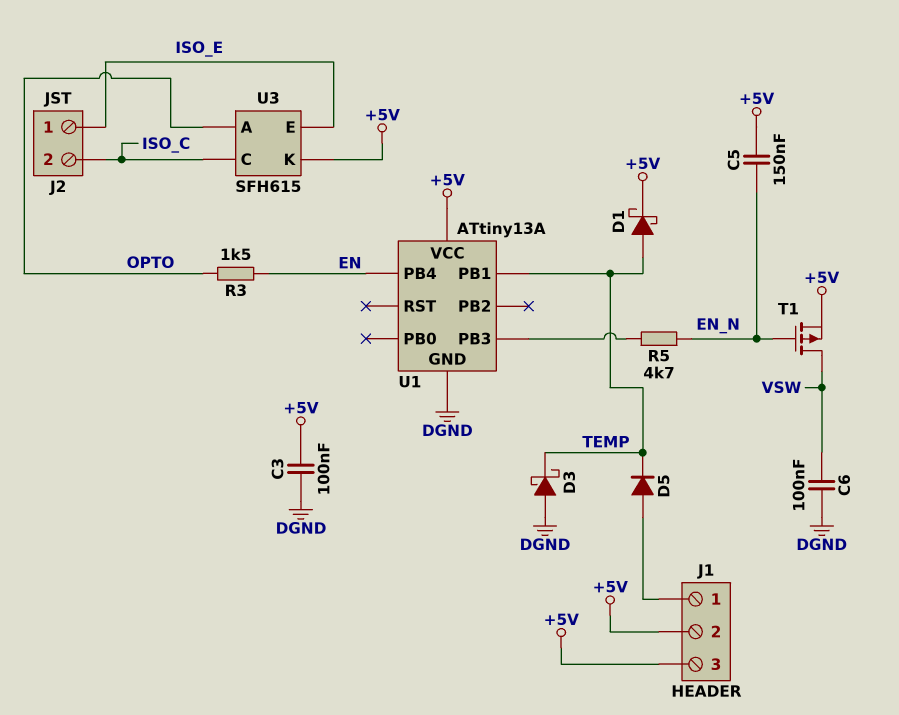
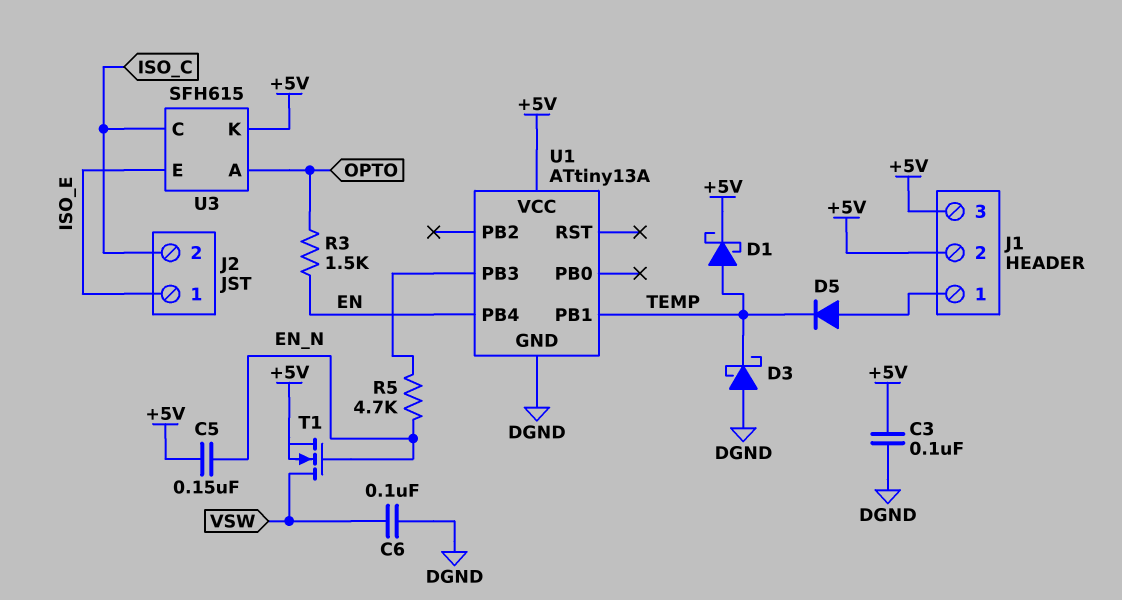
T1: PMOS (G EN_N, D VSW, S +5V) -> NMOS (G EN_N, D VSW, S +5V)

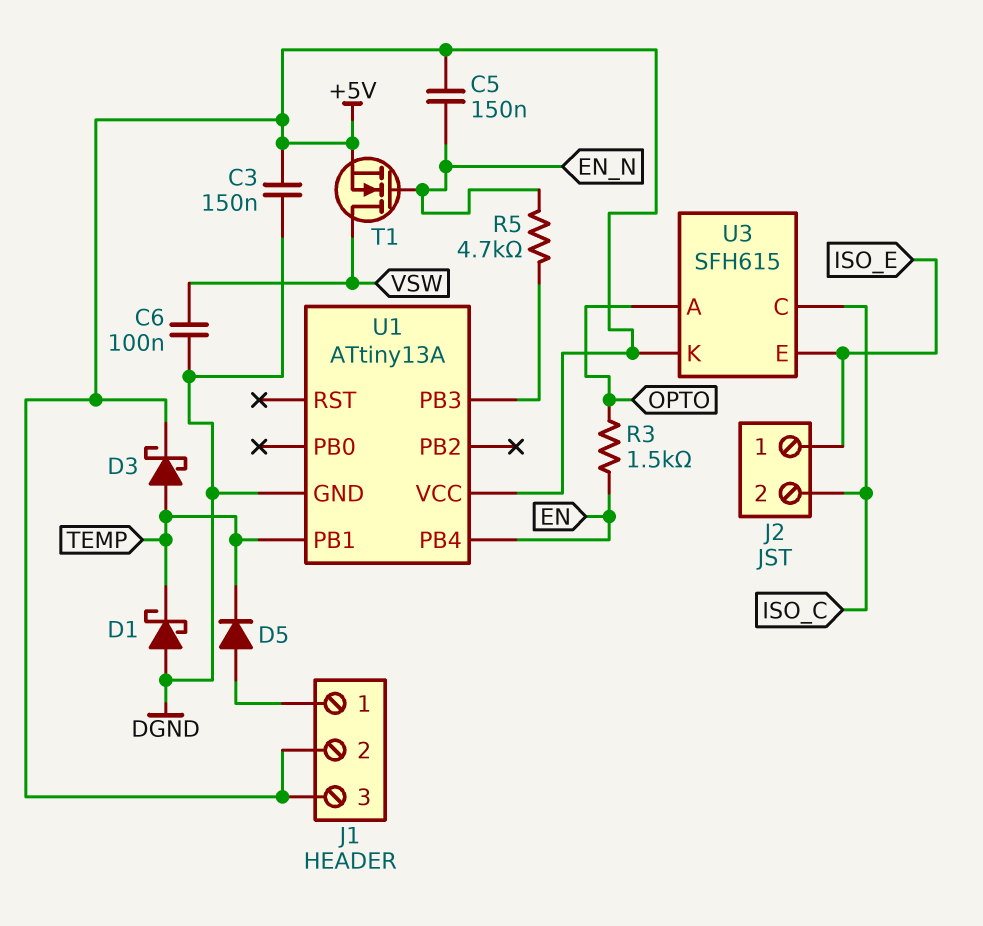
C3: 100nF (+5V, DGND) -> 150nF (+5V, DGND)
D1: schottky (A TEMP, K +5V) -> schottky (A DGND, K TEMP)
D3: schottky (A DGND, K TEMP) -> schottky (A TEMP, K +5V)

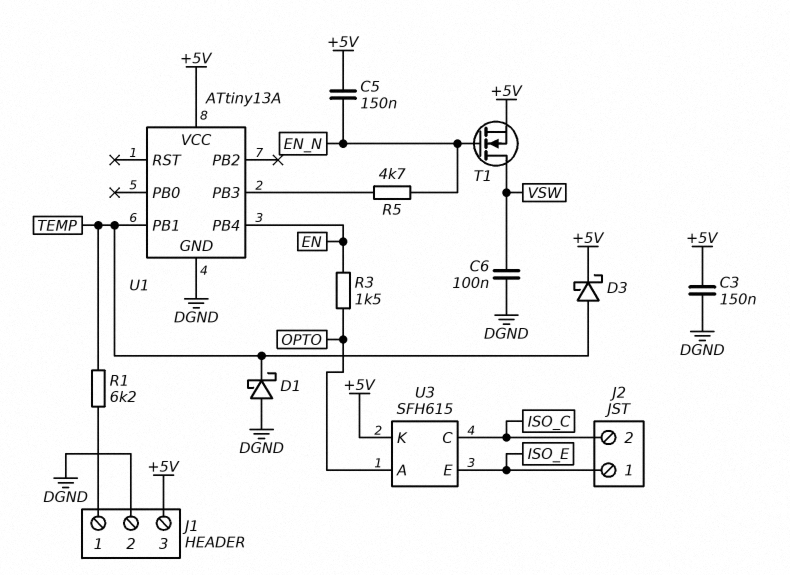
D5: diode (A J1/1, K TEMP) -> none
J1 pin 2: +5V -> DGND
R1: none -> 6.2k (J1/1, TEMP)

